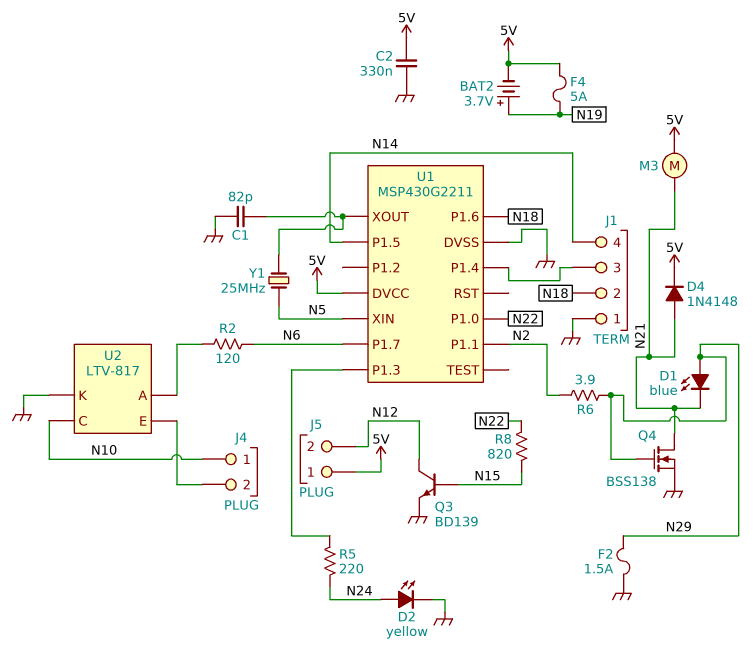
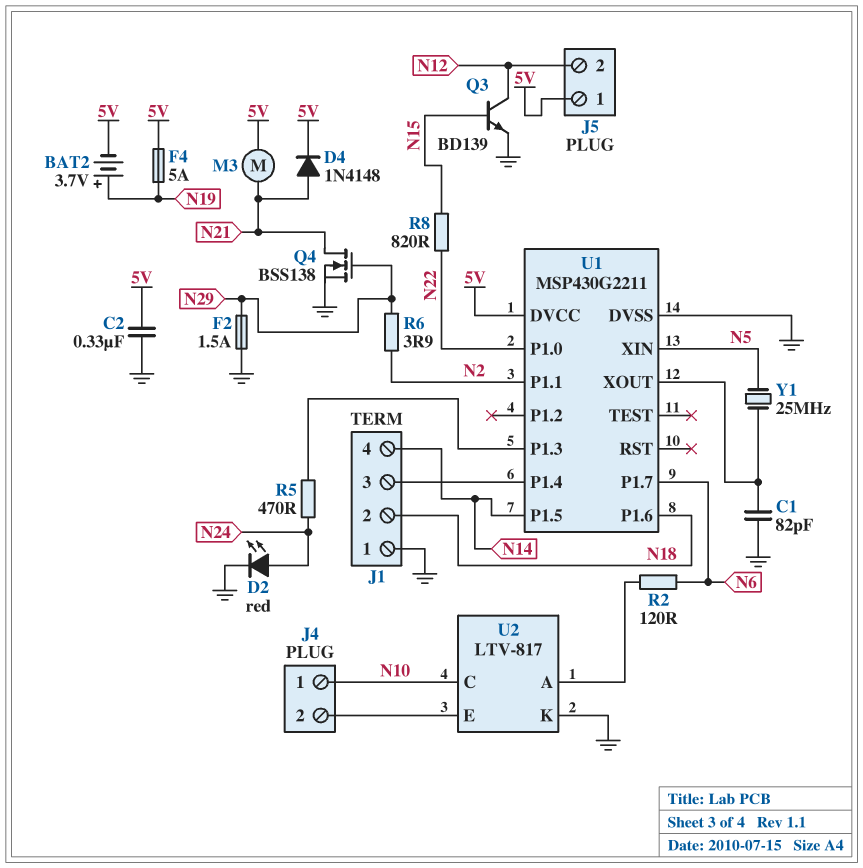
D1: LED blue (A N29, K N21) -> none
D2: LED yellow (A N24, K GND) -> LED red (A N24, K GND)
R5: 220 (N24, U1/P1.3) -> 470 (N24, U1/P1.3)

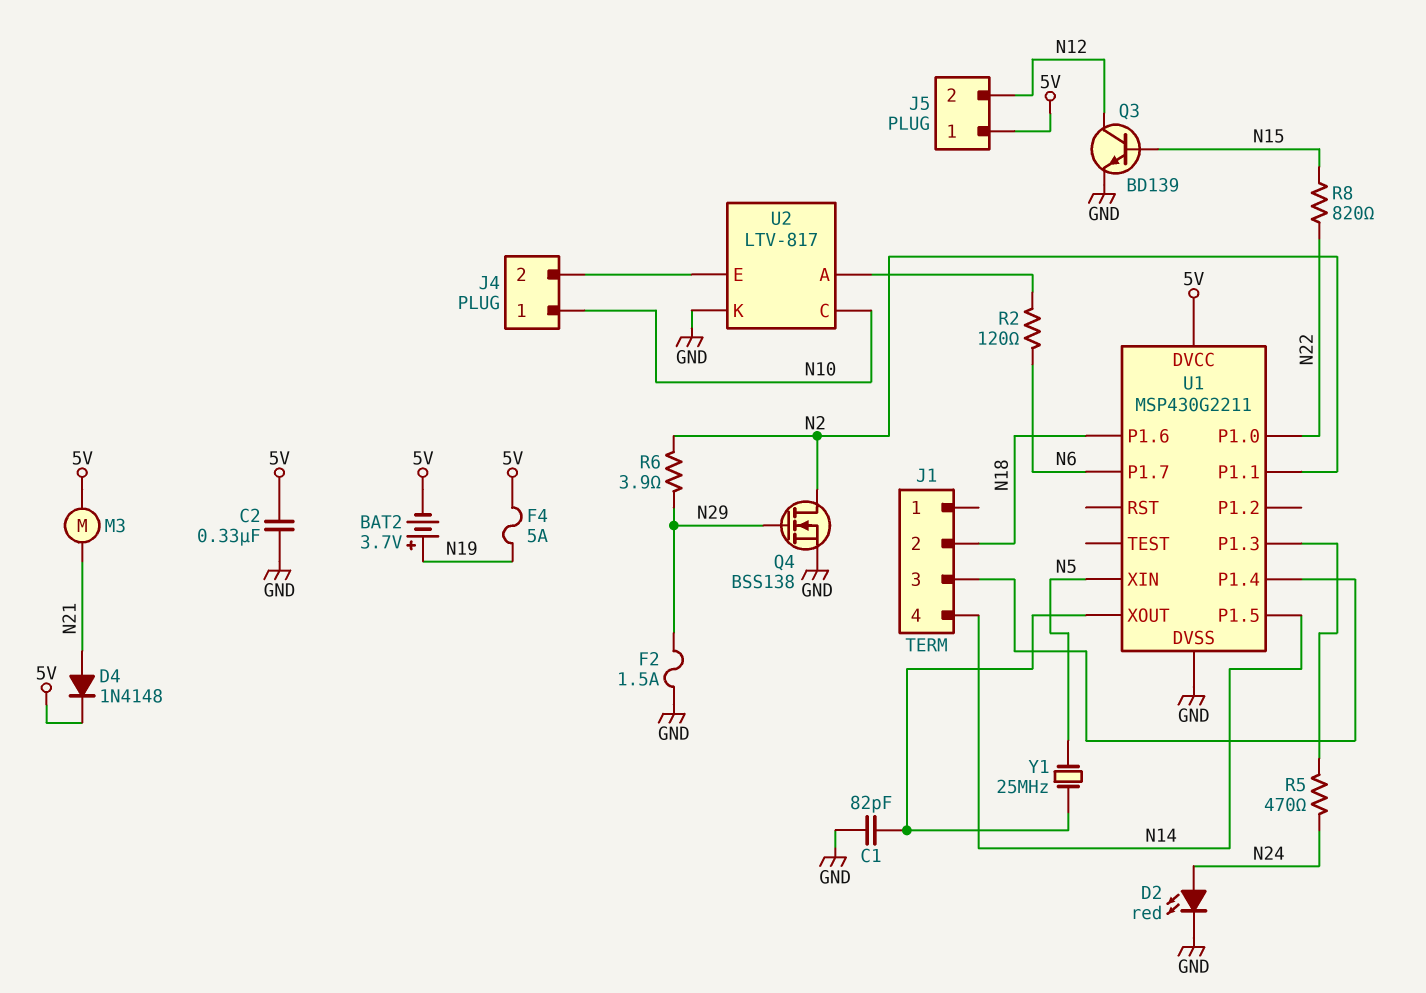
J1 pin 1: GND -> none
Q4: NMOS BSS138 (G N29, D N21, S GND) -> NMOS BSS138 (G N29, D N2, S GND)

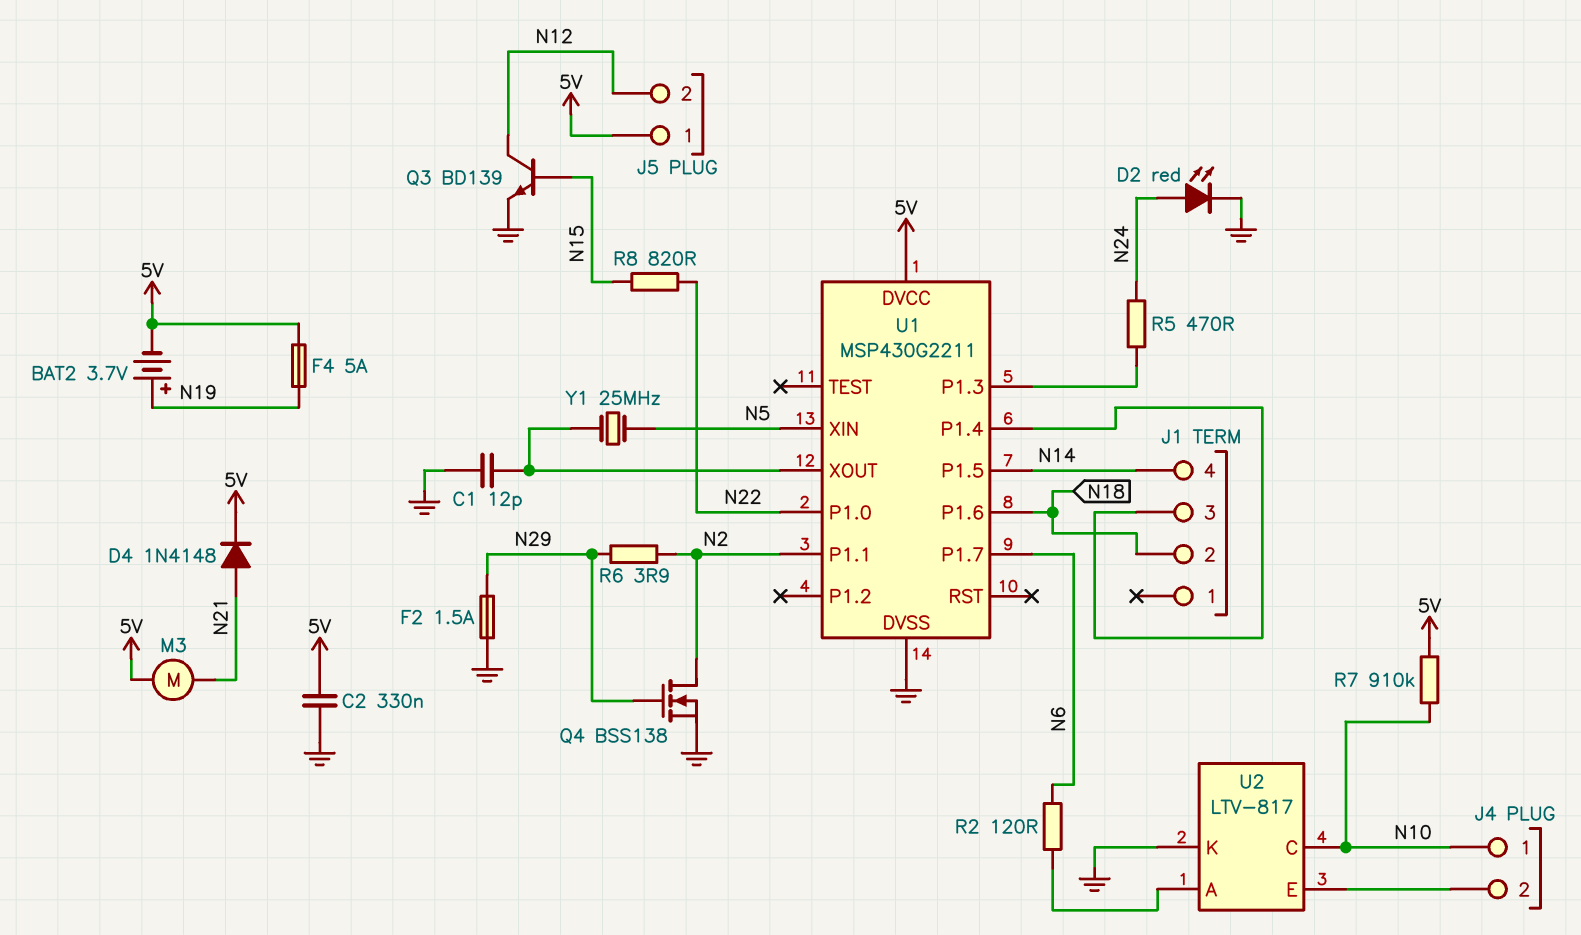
C1: 82pF (GND, U1/XOUT) -> 12pF (GND, U1/XOUT)
R7: none -> 910k (5V, N10)

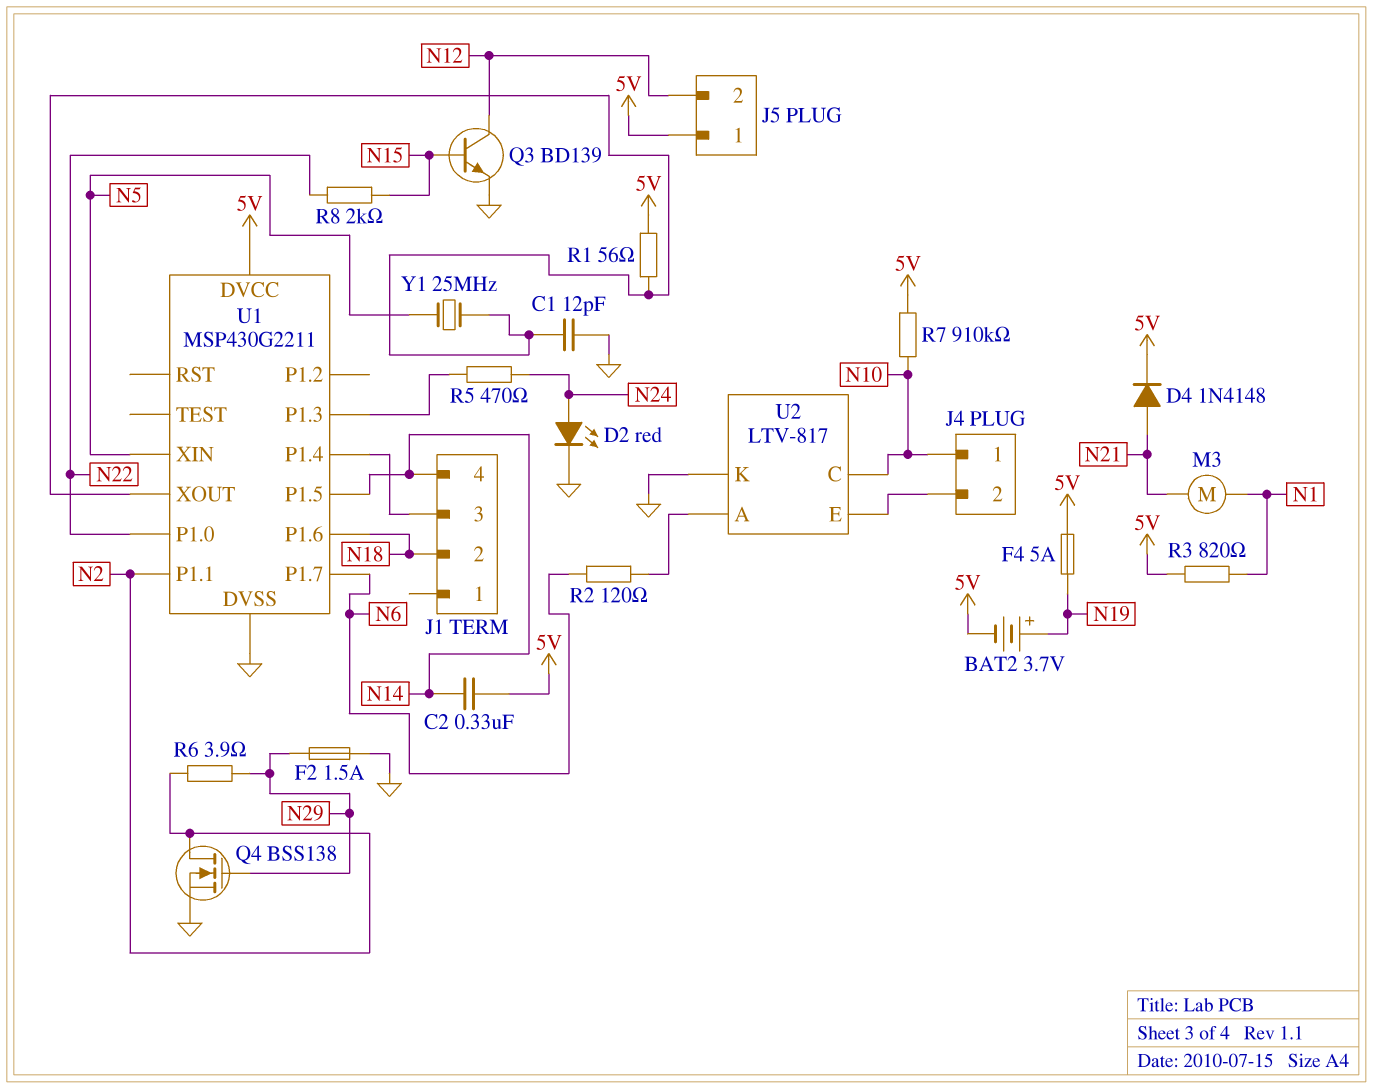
C2: 330nF (5V, GND) -> 330nF (5V, N14)
M3: motor (5V, N21) -> motor (N1, N21)
R1: none -> 56 (5V, U1/XOUT)
R3: none -> 820 (5V, N1)
R8: 820 (N15, N22) -> 2k (N15, N22)

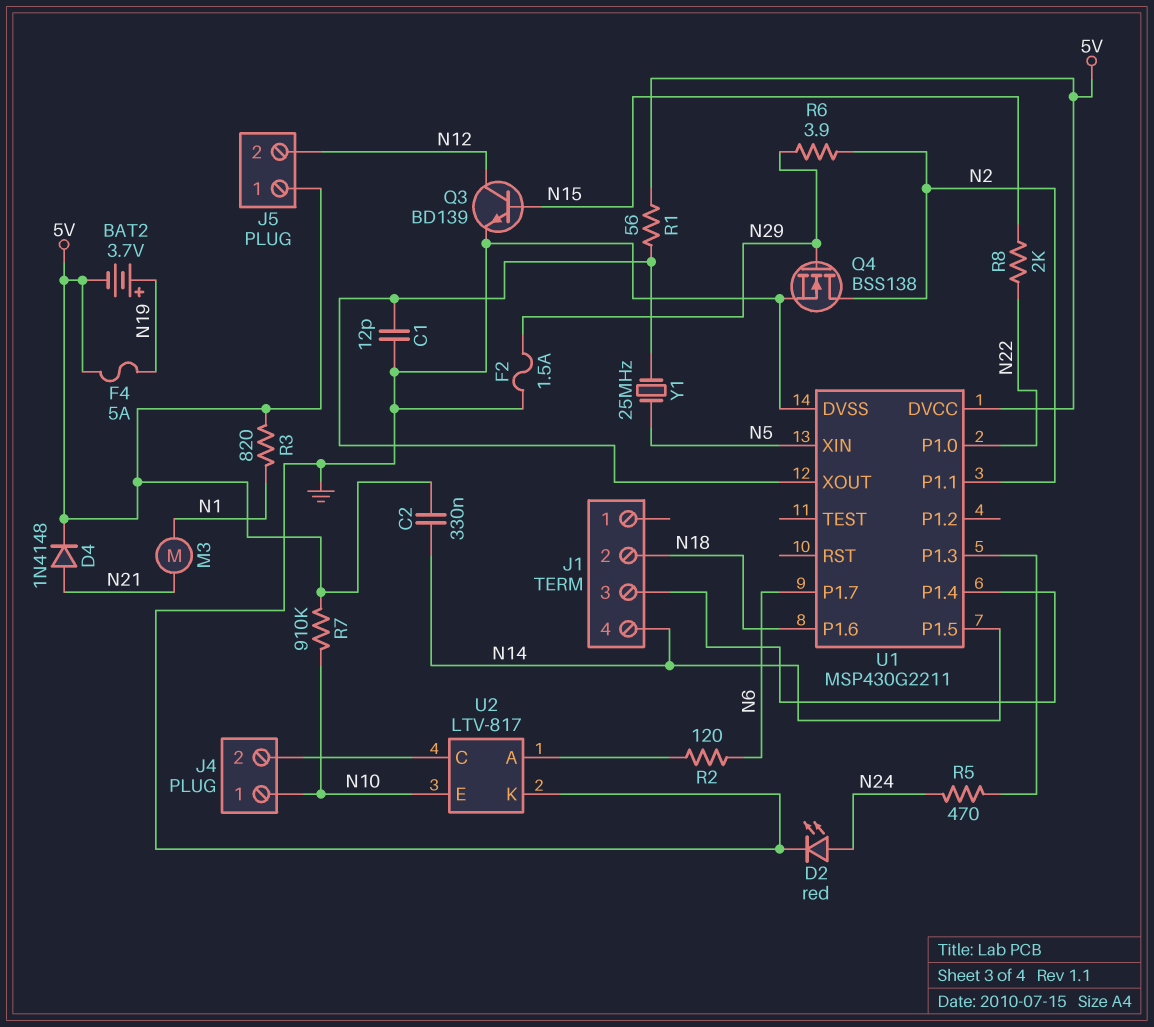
U2 pin C: N10 -> J4/2
U2 pin E: J4/2 -> N10

